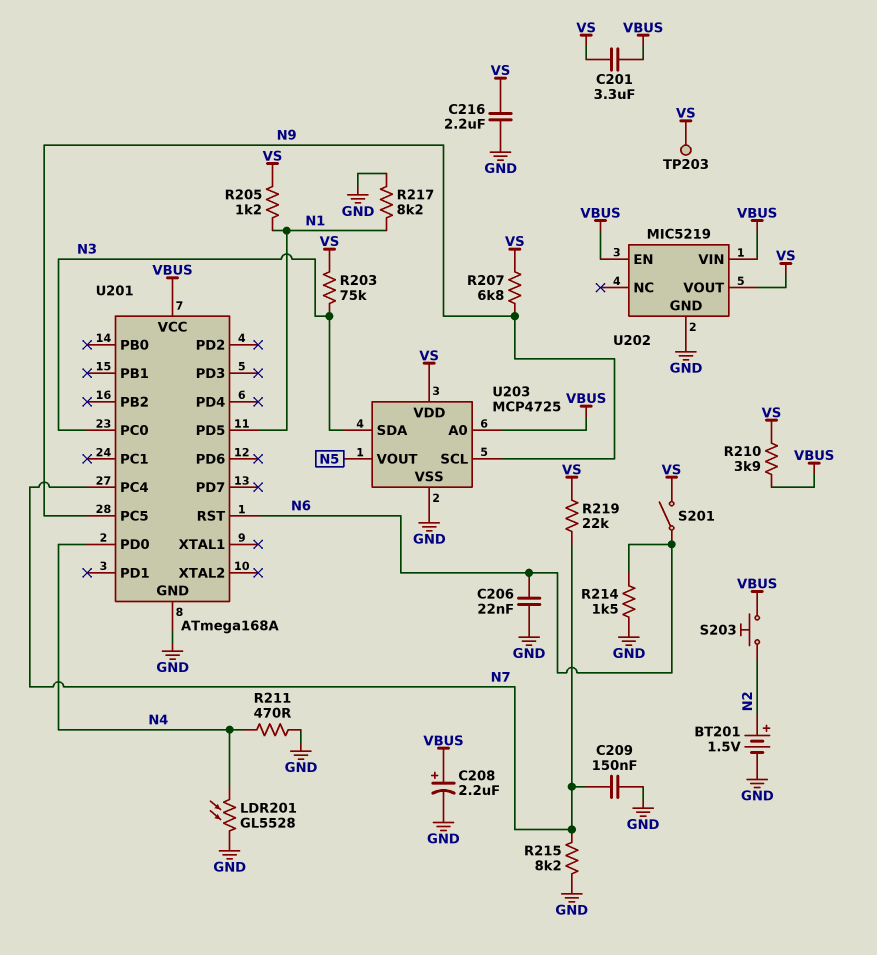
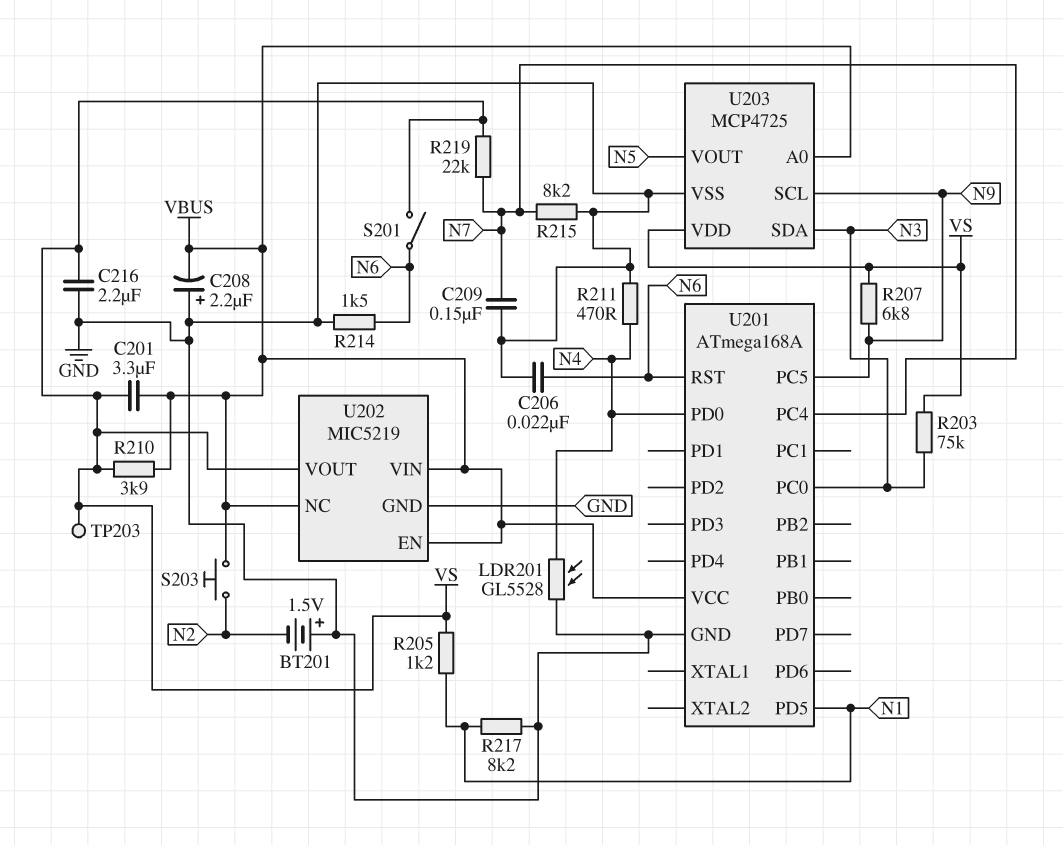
BT201: 1.5V (plus N2, minus GND) -> 1.5V (plus GND, minus N2)
C208: 2.2uF (plus VBUS, minus GND) -> 2.2uF (plus GND, minus VBUS)
U202 pin NC: none -> VBUS

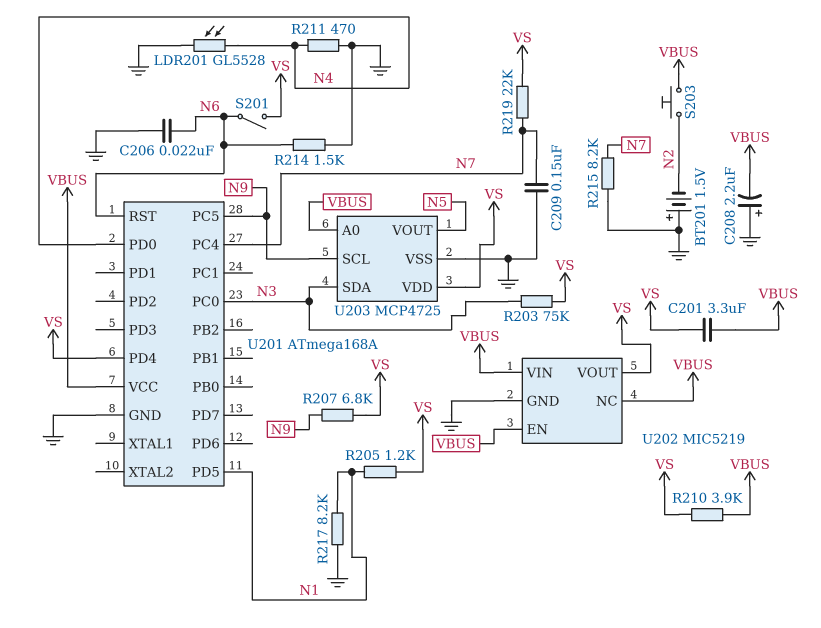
C216: 2.2uF (GND, VS) -> none
TP203: test point (VS) -> none
U201 pin PD4: none -> VS

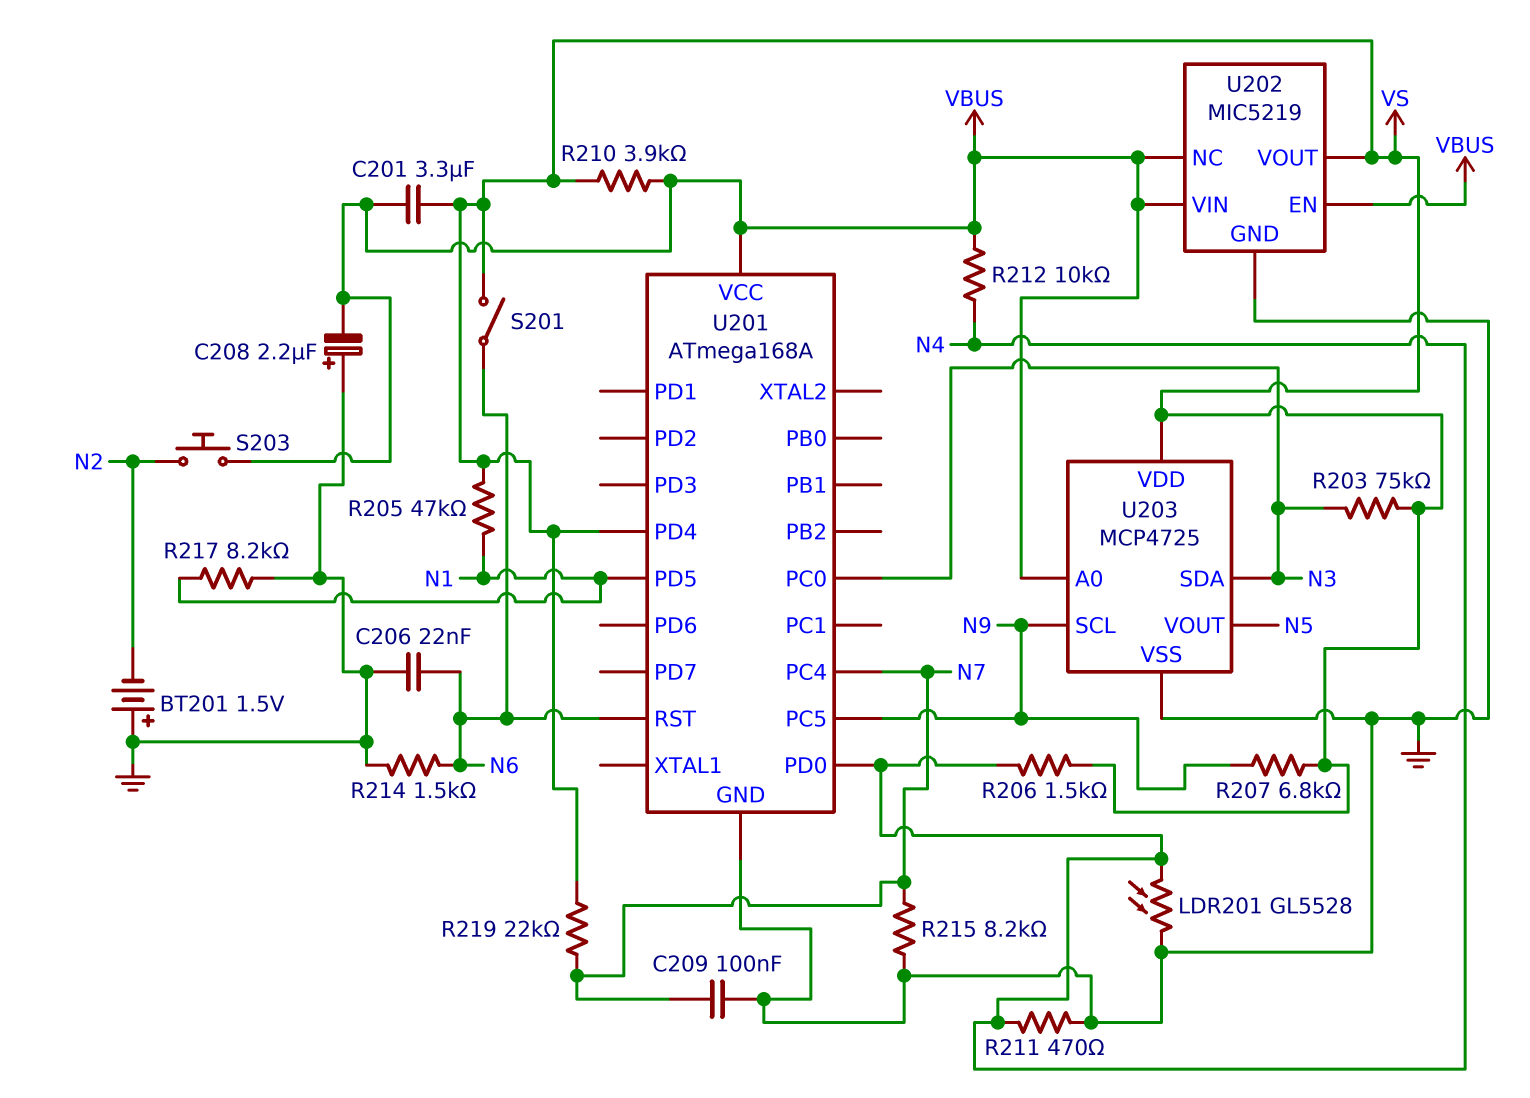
C209: 150nF (GND, N7) -> 100nF (GND, N7)
R205: 1.2k (N1, VS) -> 47k (N1, VS)
R206: none -> 1.5k (N4, VS)
R212: none -> 10k (N4, VBUS)

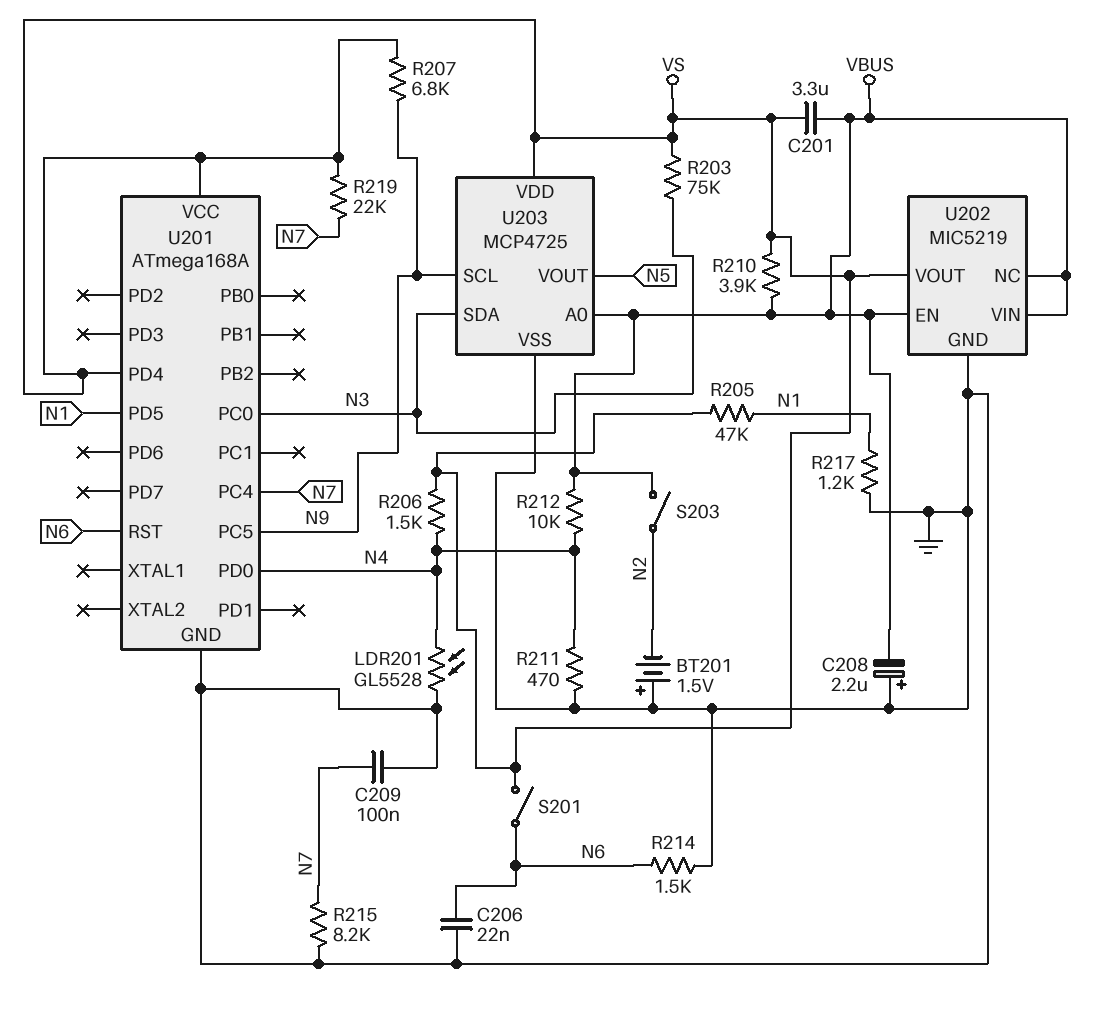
R217: 8.2k (GND, N1) -> 1.2k (GND, N1)
S203: button (N2, VBUS) -> switch (N2, VBUS)
U201 pin VCC: VBUS -> VS

